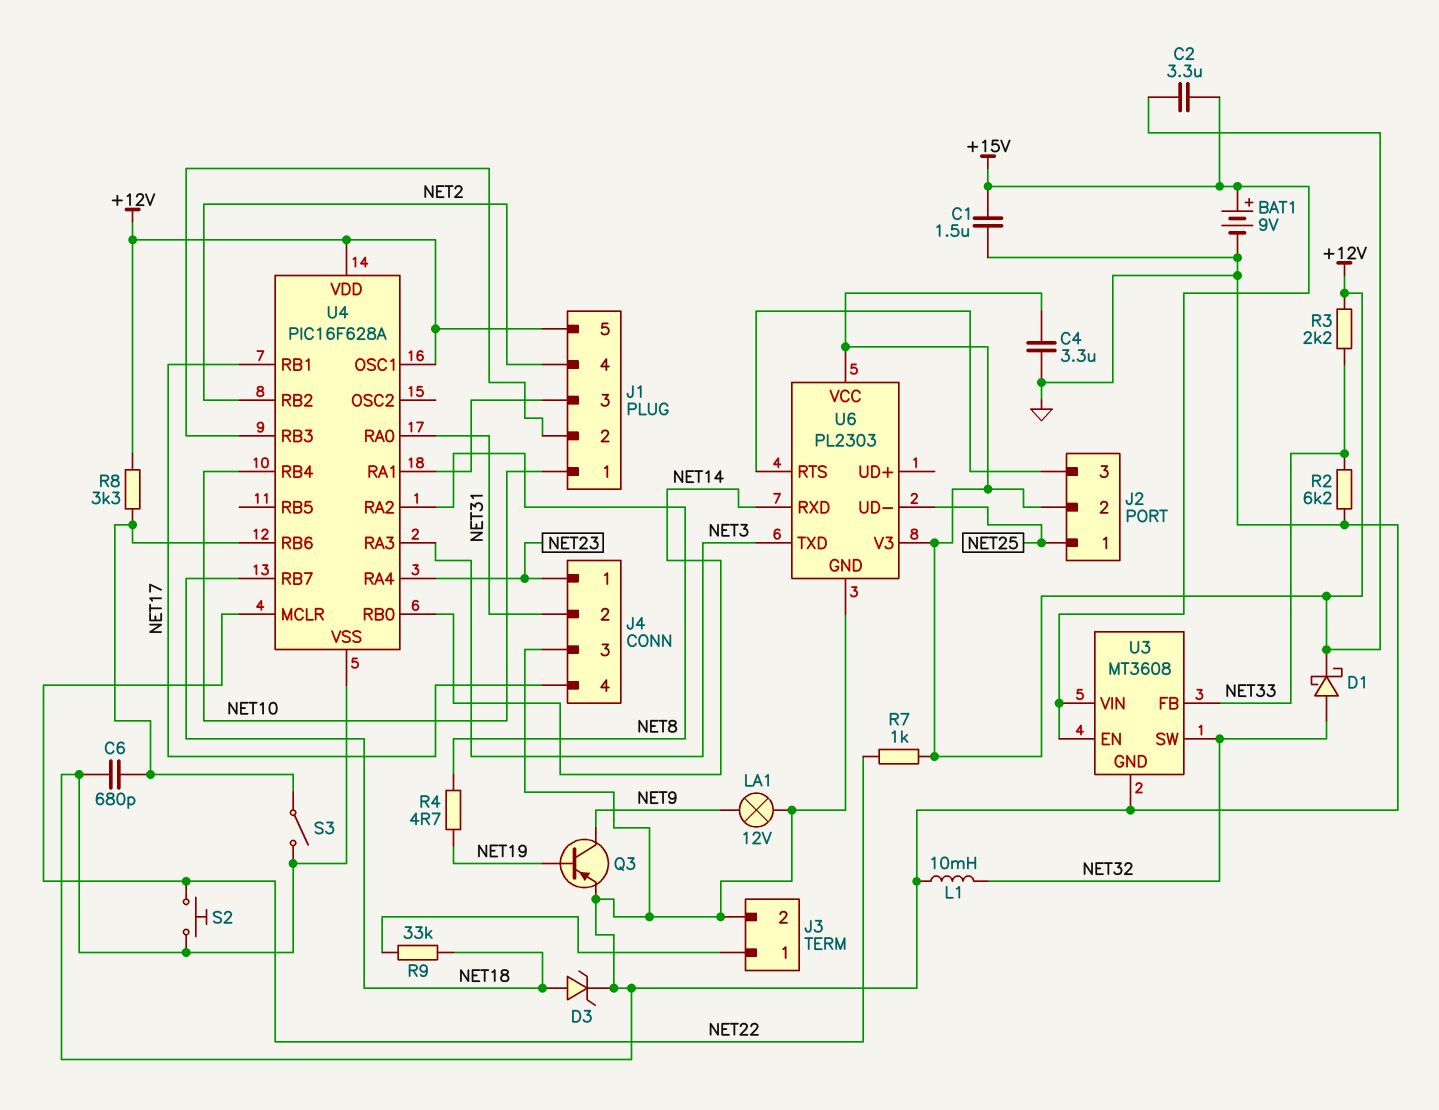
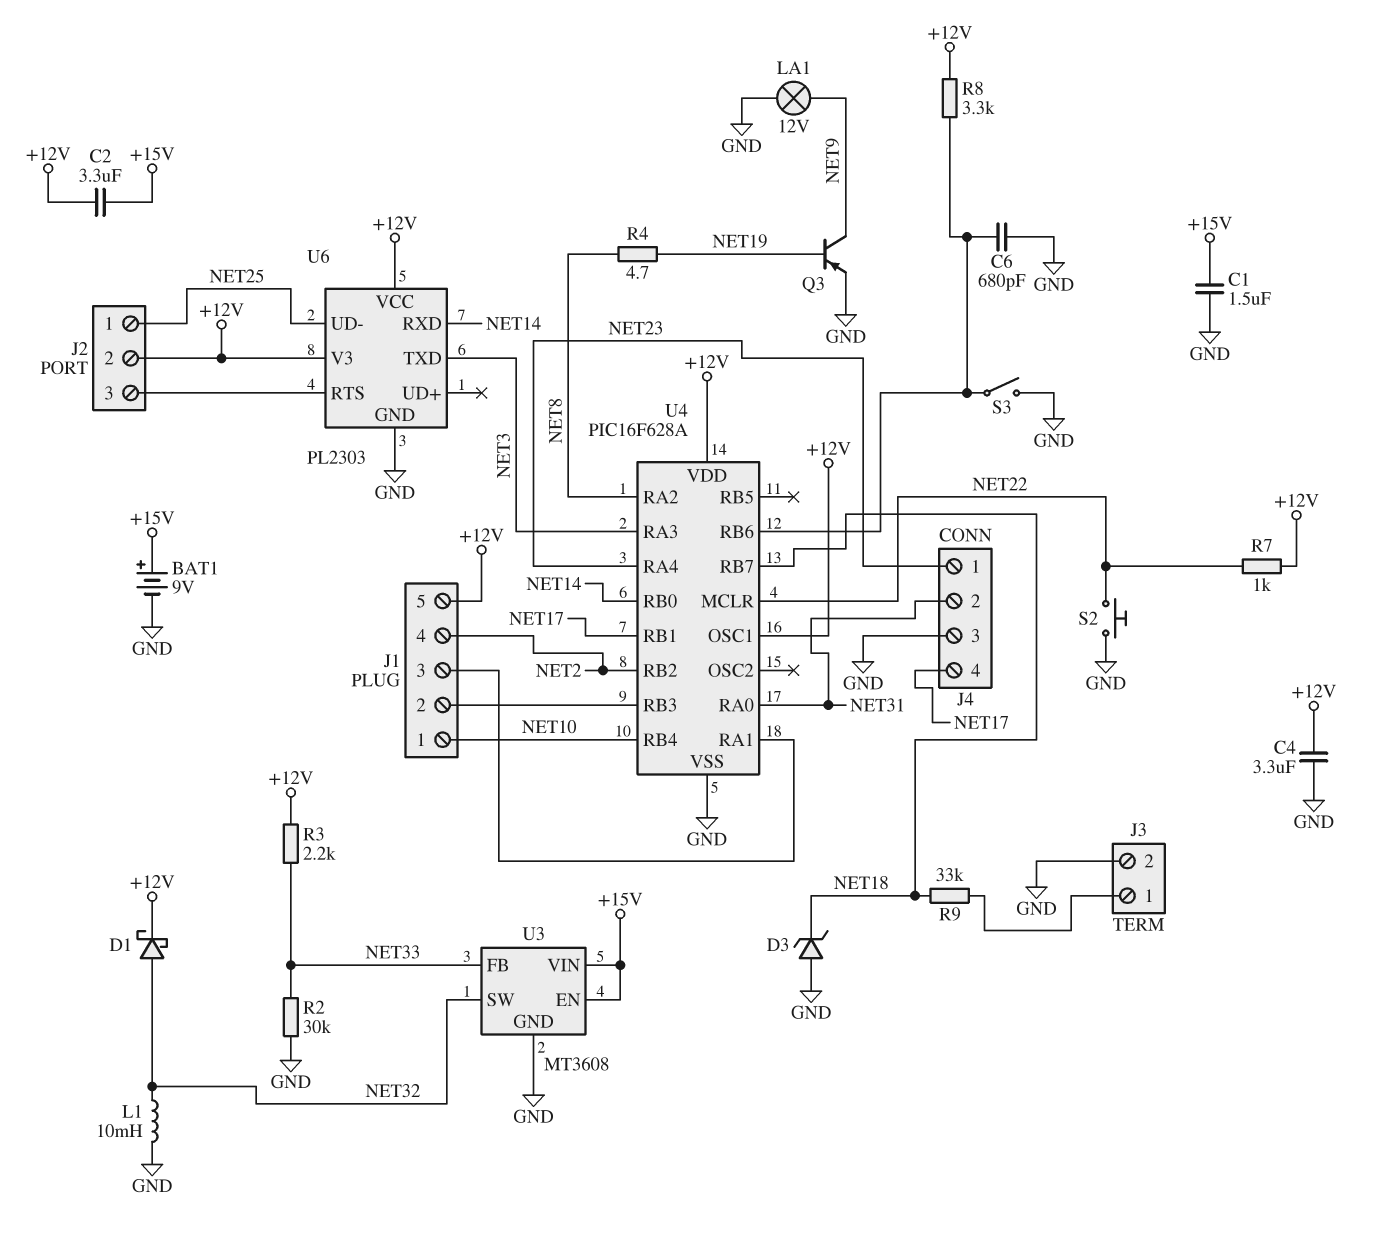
D3: zener (A NET18, K GND) -> zener (A GND, K NET18)
R2: 6.2k (GND, NET33) -> 30k (GND, NET33)

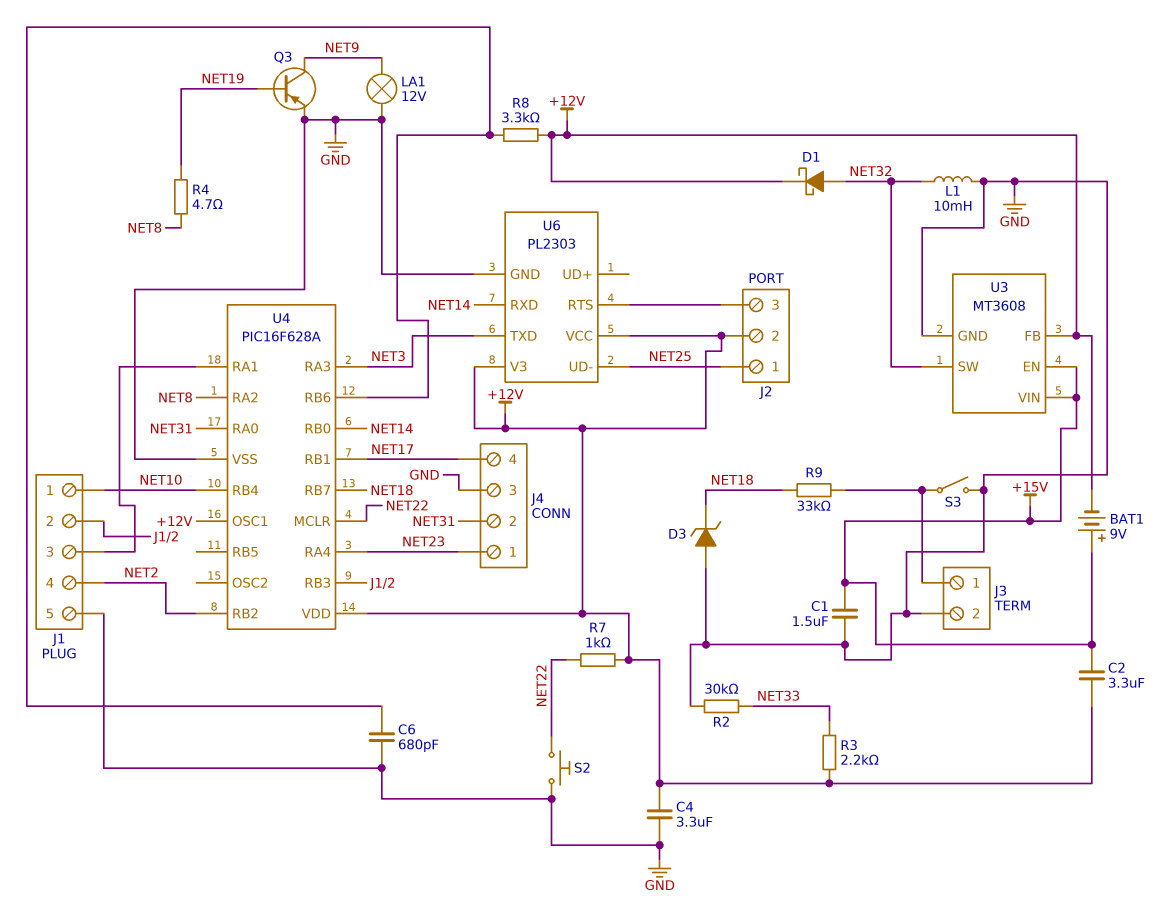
BAT1: 9V (plus +15V, minus GND) -> 9V (plus +15V, minus +12V)
J1 pin 5: +12V -> GND
S3: switch (GND, U4/RB6) -> switch (GND, J3/1)
U3 pin FB: NET33 -> +12V

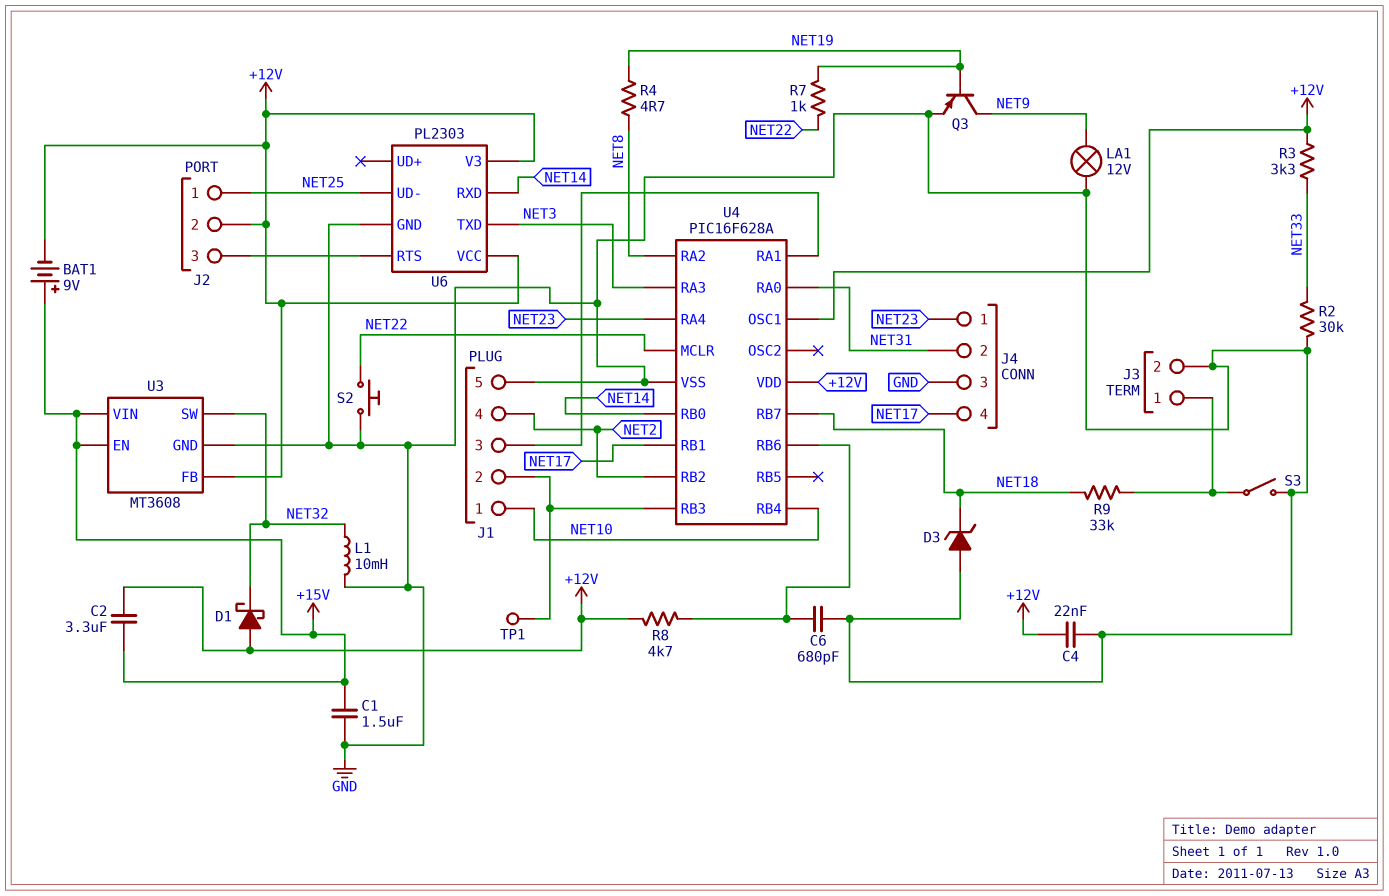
C4: 3.3uF (+12V, GND) -> 22nF (+12V, GND)
D1: schottky (A NET32, K +12V) -> schottky (A +12V, K NET32)
R3: 2.2k (+12V, NET33) -> 3.3k (+12V, NET33)
R7: 1k (+12V, NET22) -> 1k (NET19, NET22)
R8: 3.3k (+12V, U4/RB6) -> 4.7k (+12V, U4/RB6)
TP1: none -> test point (J1/2)

